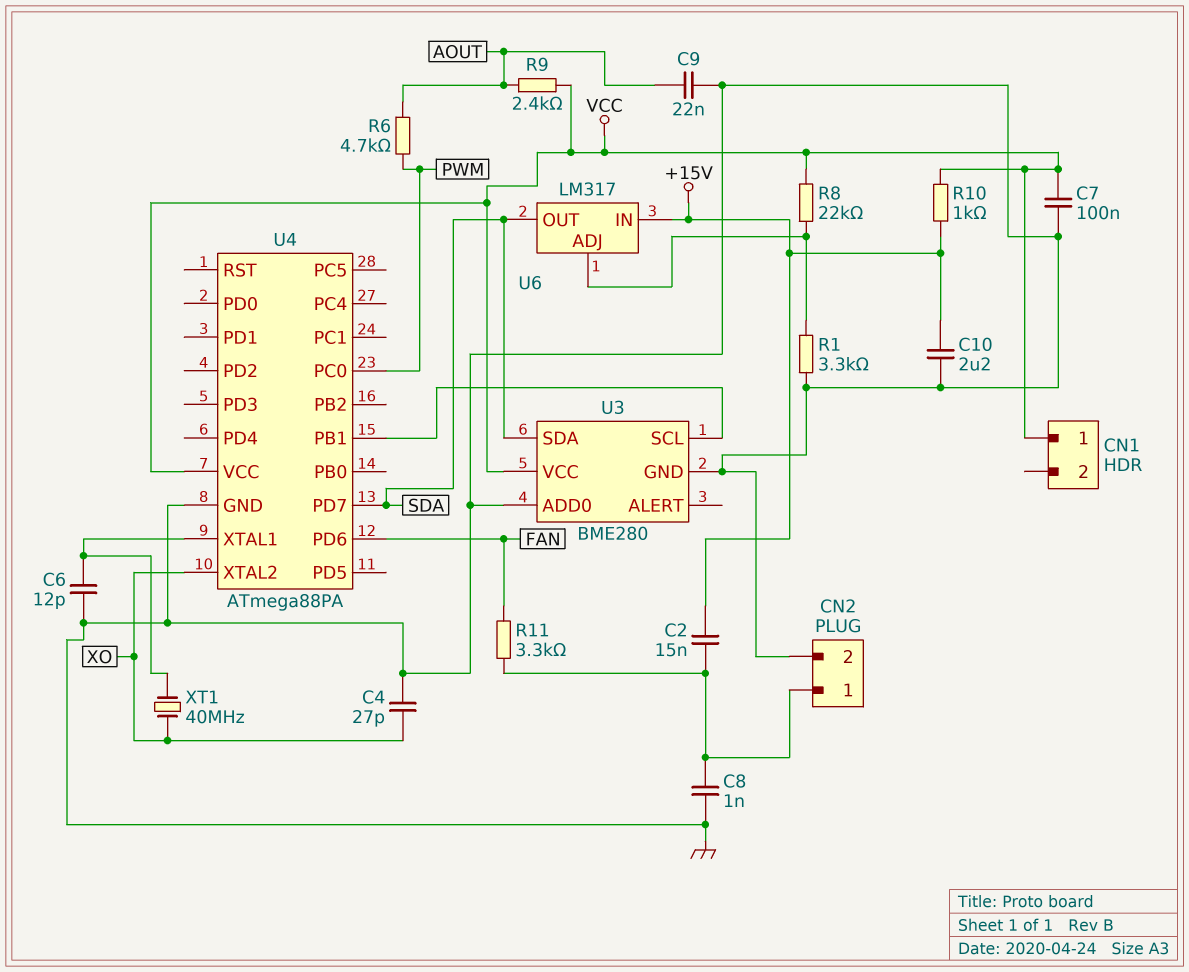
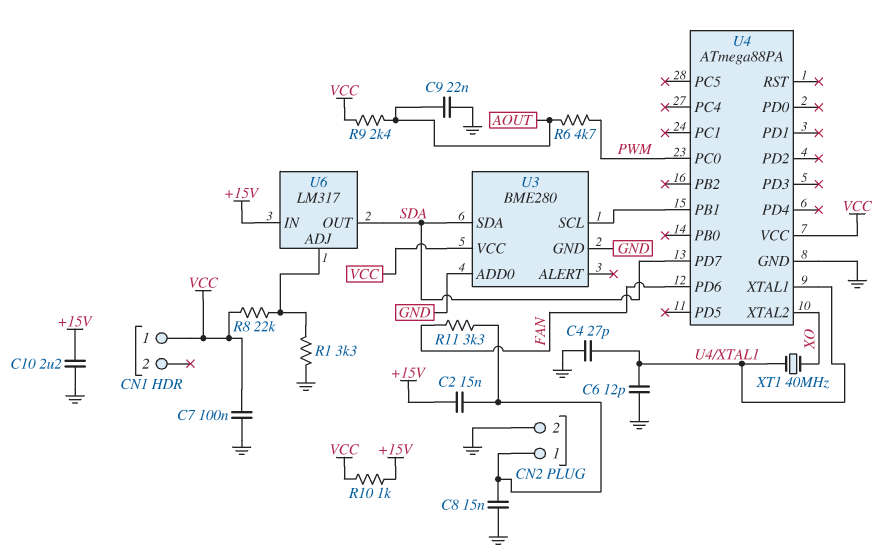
C4: 27pF (GND, XO) -> 27pF (GND, U4/XTAL1)
C8: 1nF (CN2/1, GND) -> 15nF (CN2/1, GND)

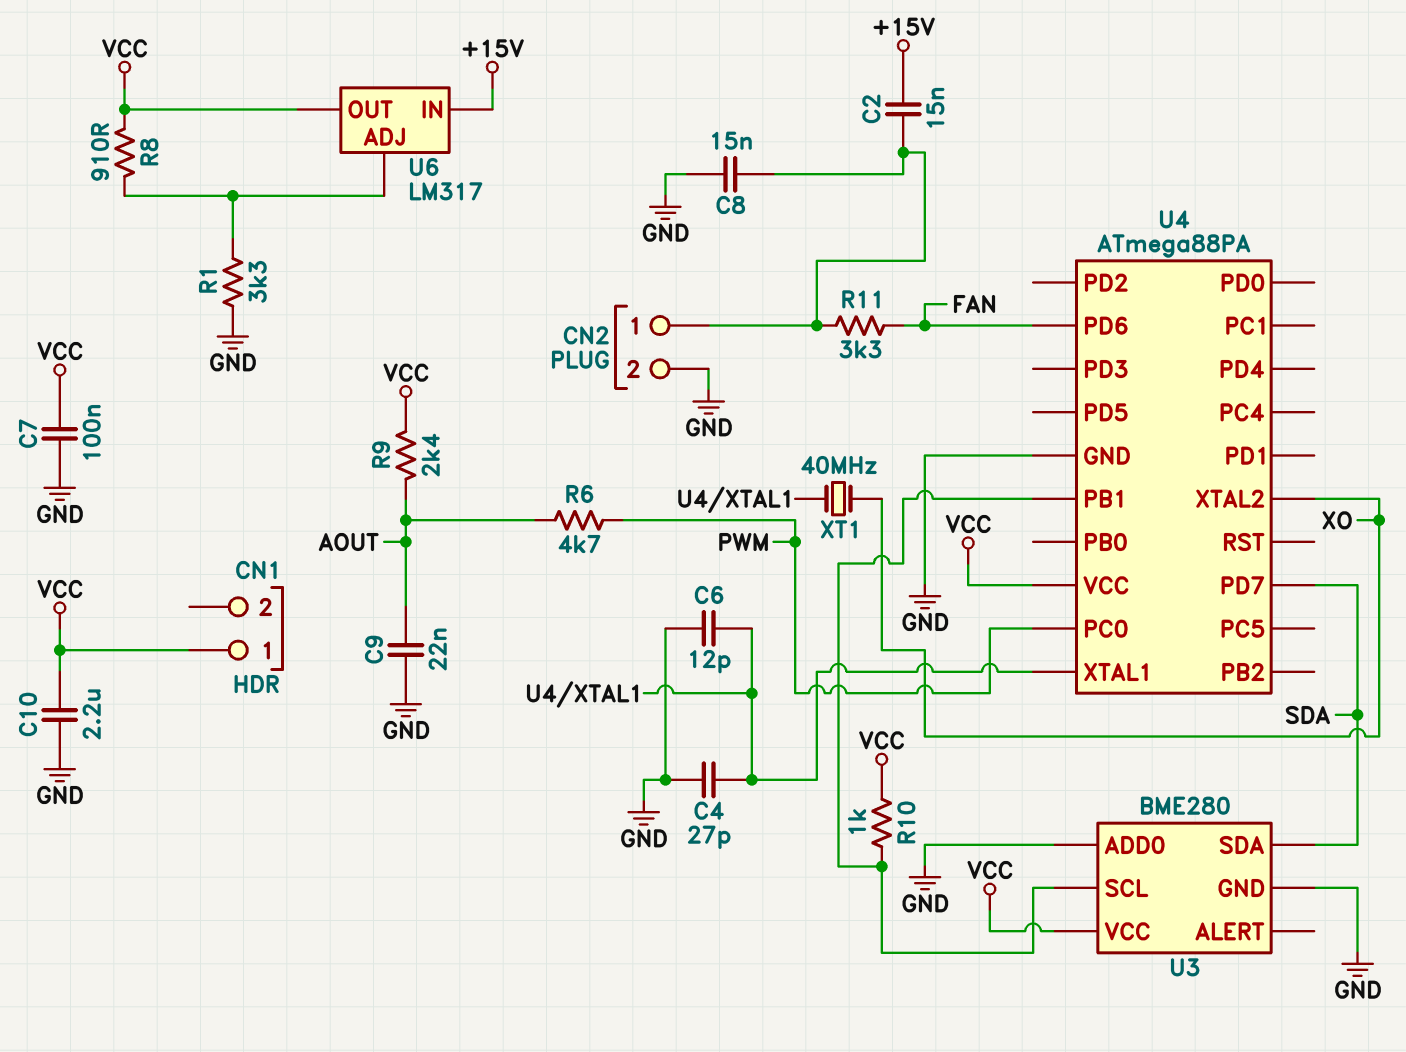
C10: 2.2uF (+15V, GND) -> 2.2uF (GND, VCC)
R8: 22k (U6/ADJ, VCC) -> 910 (U6/ADJ, VCC)
R10: 1k (+15V, VCC) -> 1k (U3/SCL, VCC)
U6 pin OUT: SDA -> VCC

